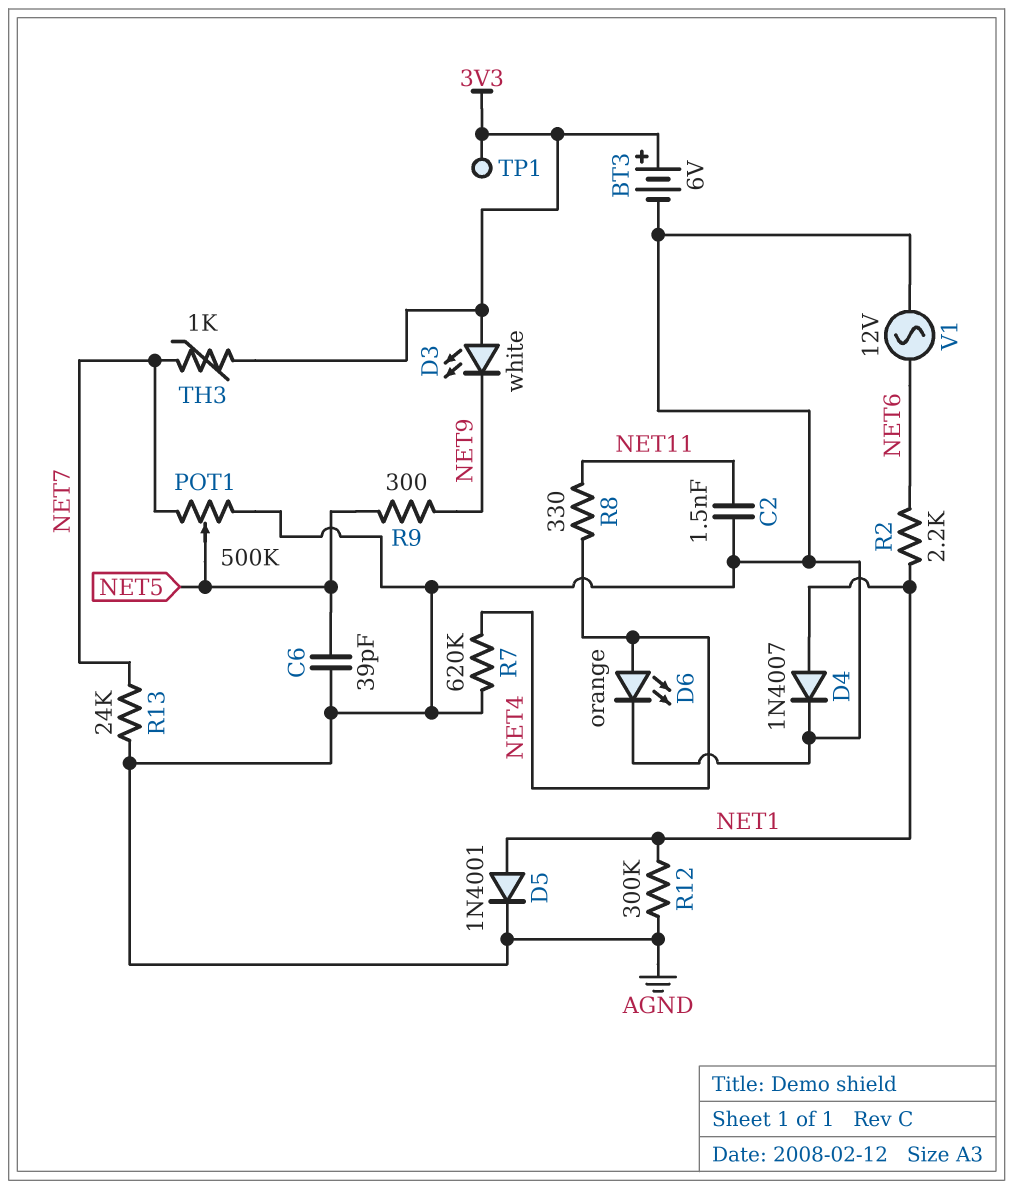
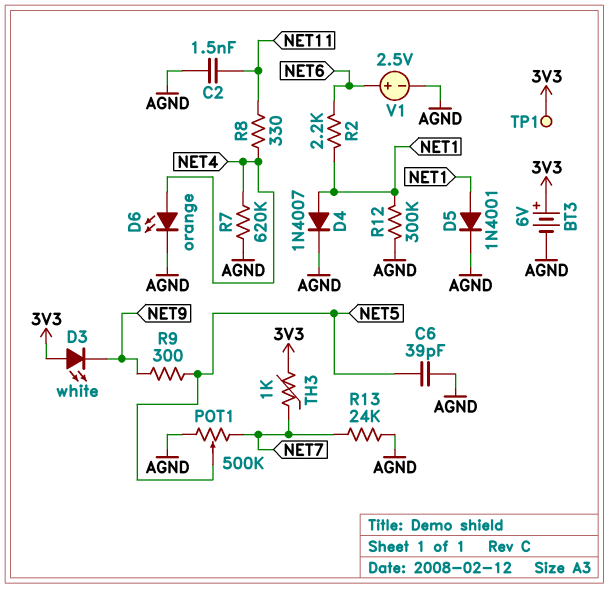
V1: AC 12V (AGND, NET6) -> 2.5V (plus NET6, minus AGND)

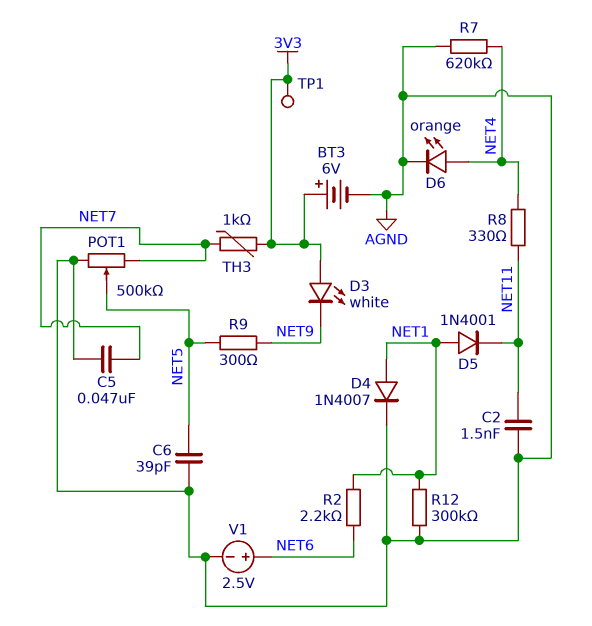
C5: none -> 47nF (AGND, NET7)
D5: diode 1N4001 (A NET1, K AGND) -> diode 1N4001 (A NET1, K NET11)
R13: 24k (AGND, NET7) -> none

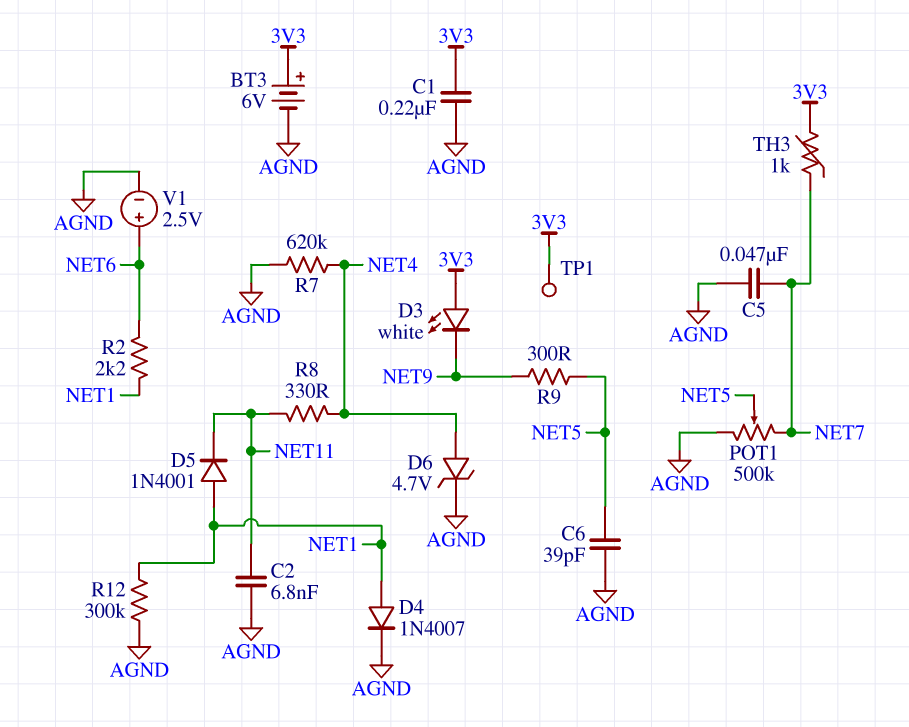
C1: none -> 220nF (3V3, AGND)
C2: 1.5nF (AGND, NET11) -> 6.8nF (AGND, NET11)
D6: LED orange (A NET4, K AGND) -> zener 4.7V (A NET4, K AGND)

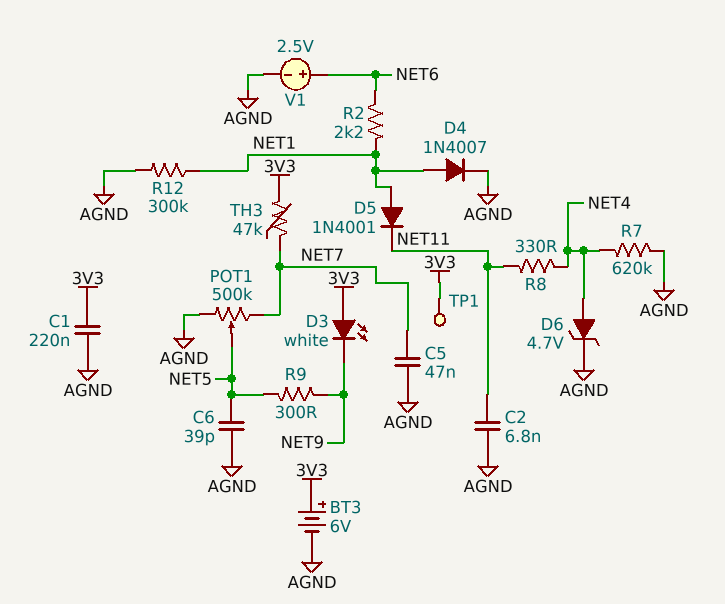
TH3: 1k (3V3, NET7) -> 47k (3V3, NET7)

